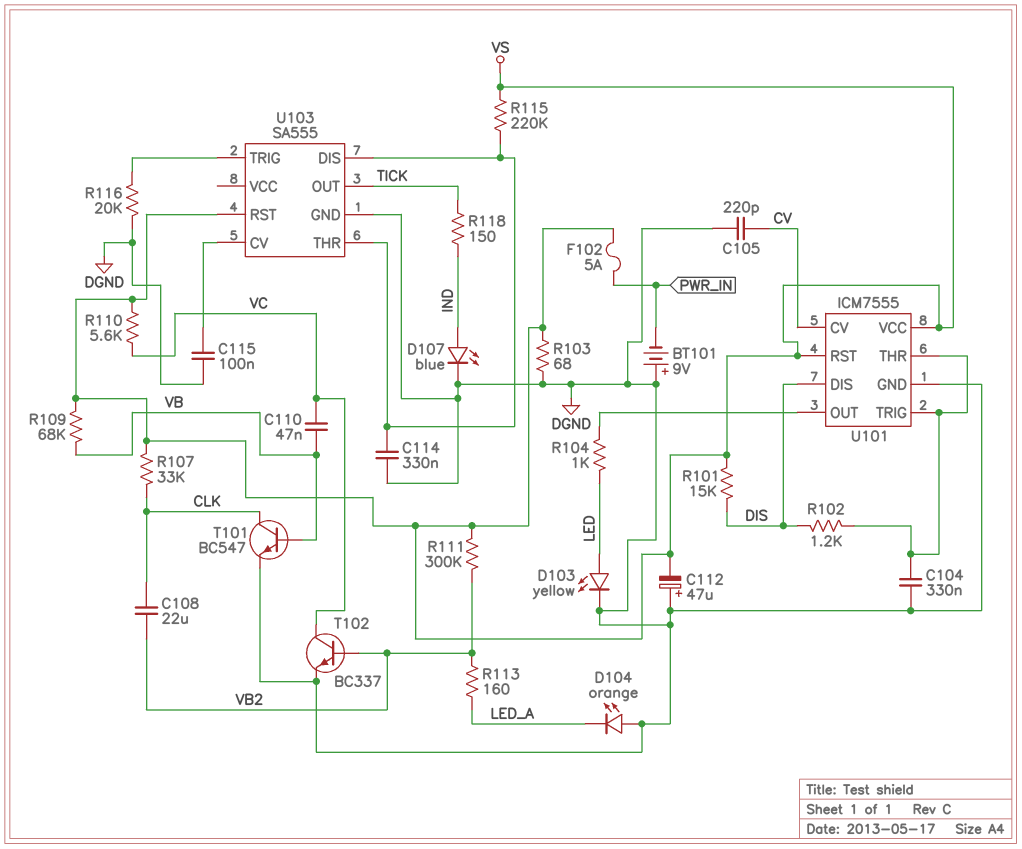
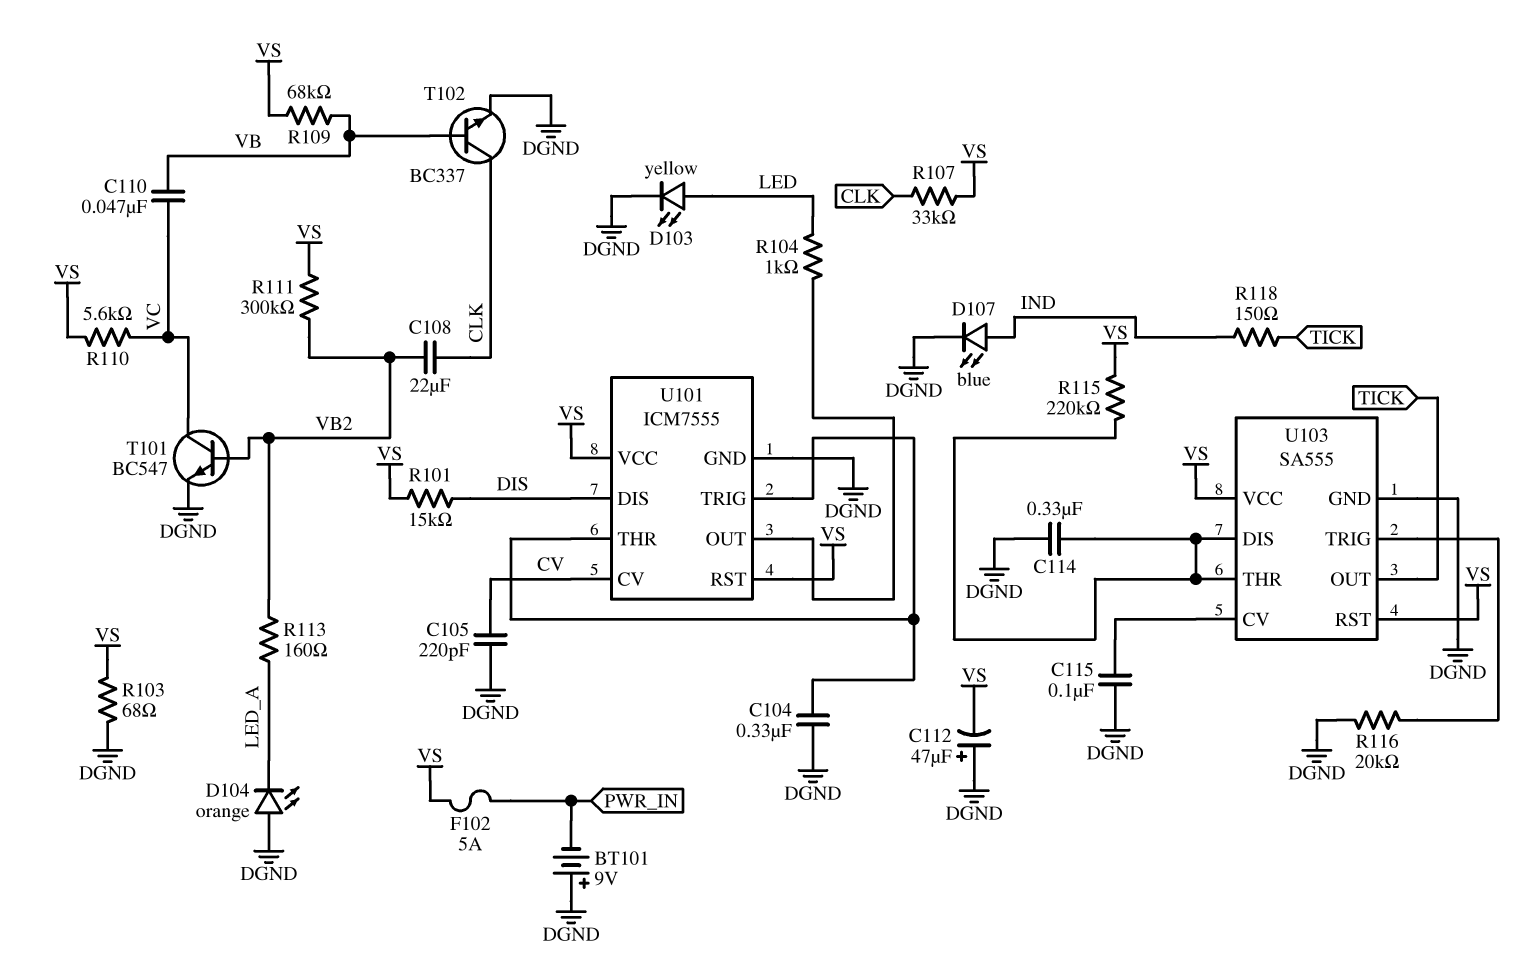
R102: 1.2k (DIS, U101/THR) -> none
T101: NPN BC547 (B VB, C CLK, E DGND) -> NPN BC547 (B VB2, C VC, E DGND)
T102: NPN BC337 (B VB2, C VC, E DGND) -> NPN BC337 (B VB, C CLK, E DGND)
U103 pin VCC: none -> VS

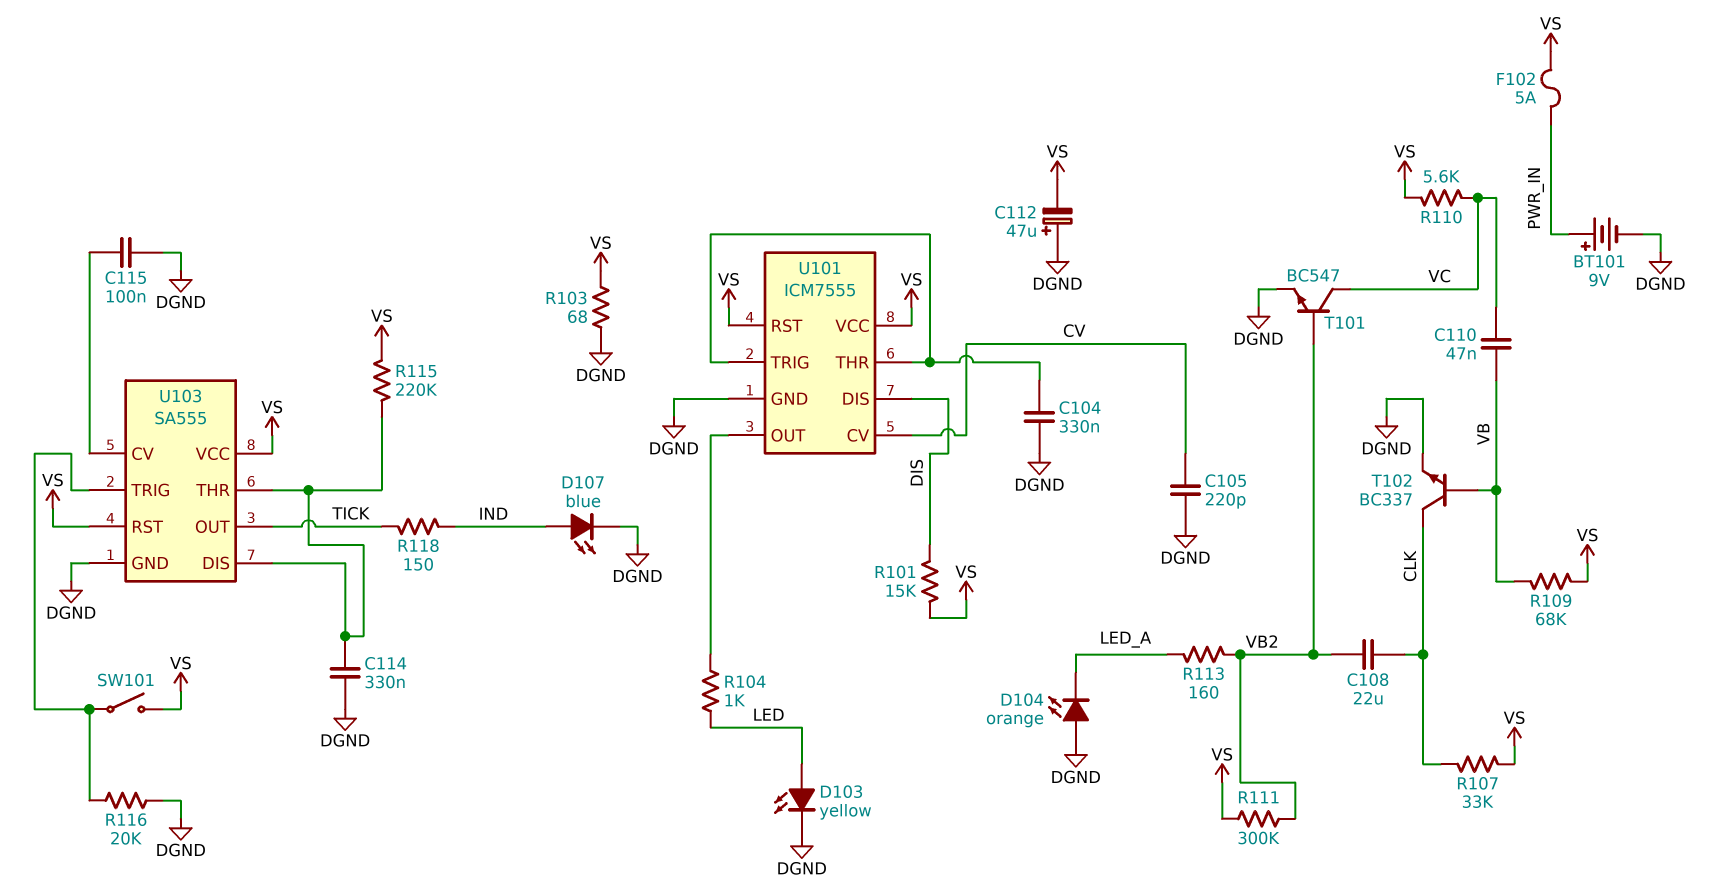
BT101: 9V (plus DGND, minus PWR_IN) -> 9V (plus PWR_IN, minus DGND)
SW101: none -> switch (U103/TRIG, VS)

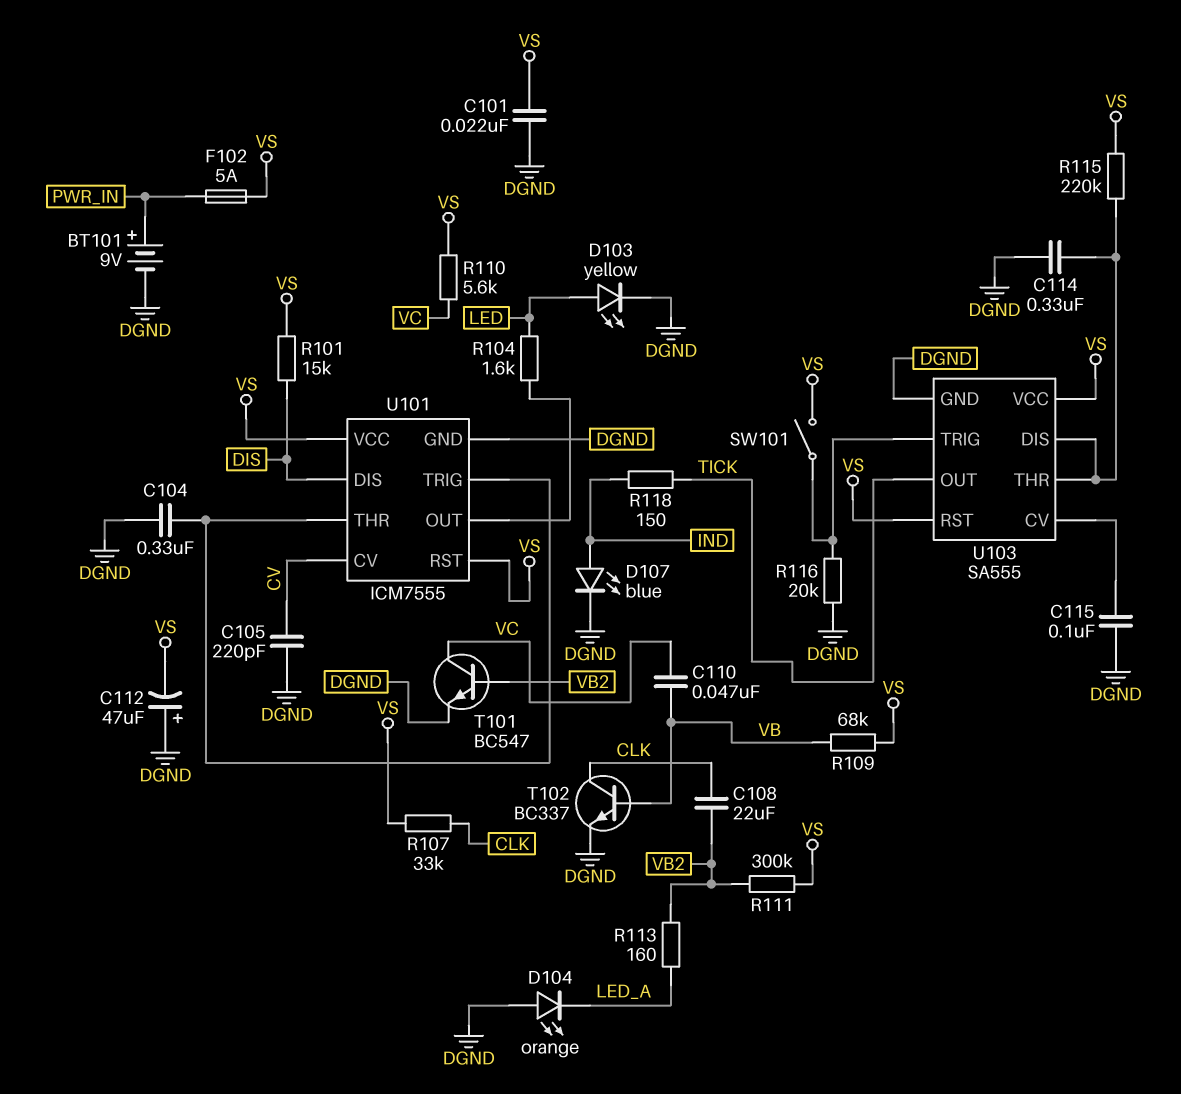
C101: none -> 22nF (DGND, VS)
R103: 68 (DGND, VS) -> none
R104: 1k (LED, U101/OUT) -> 1.6k (LED, U101/OUT)

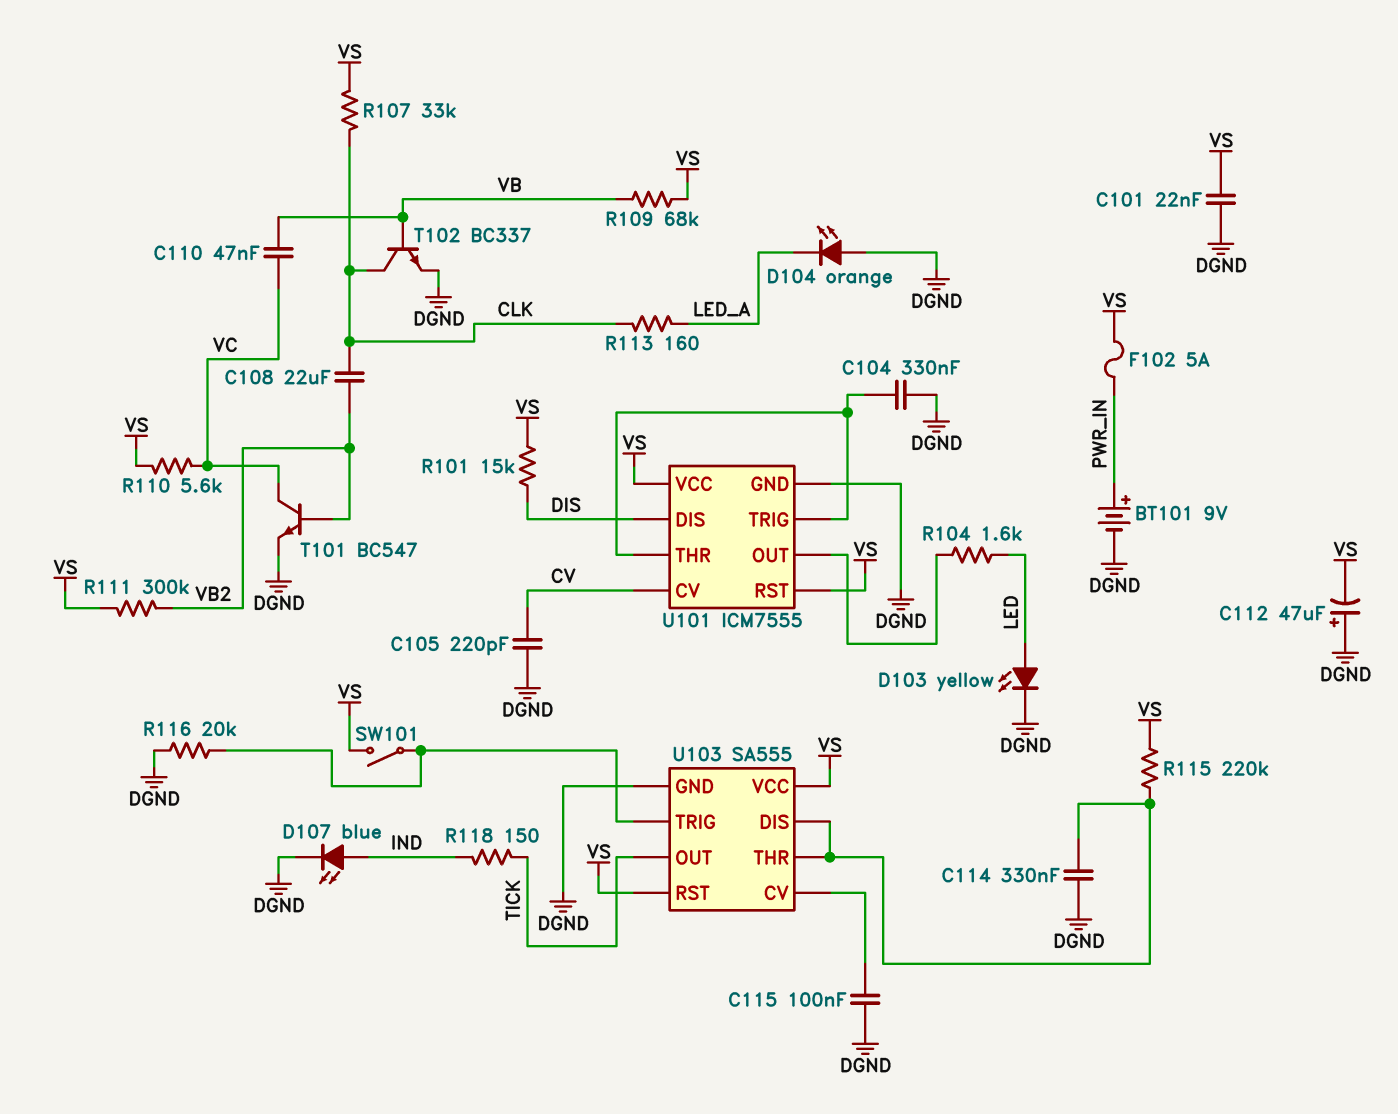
R113: 160 (LED_A, VB2) -> 160 (CLK, LED_A)

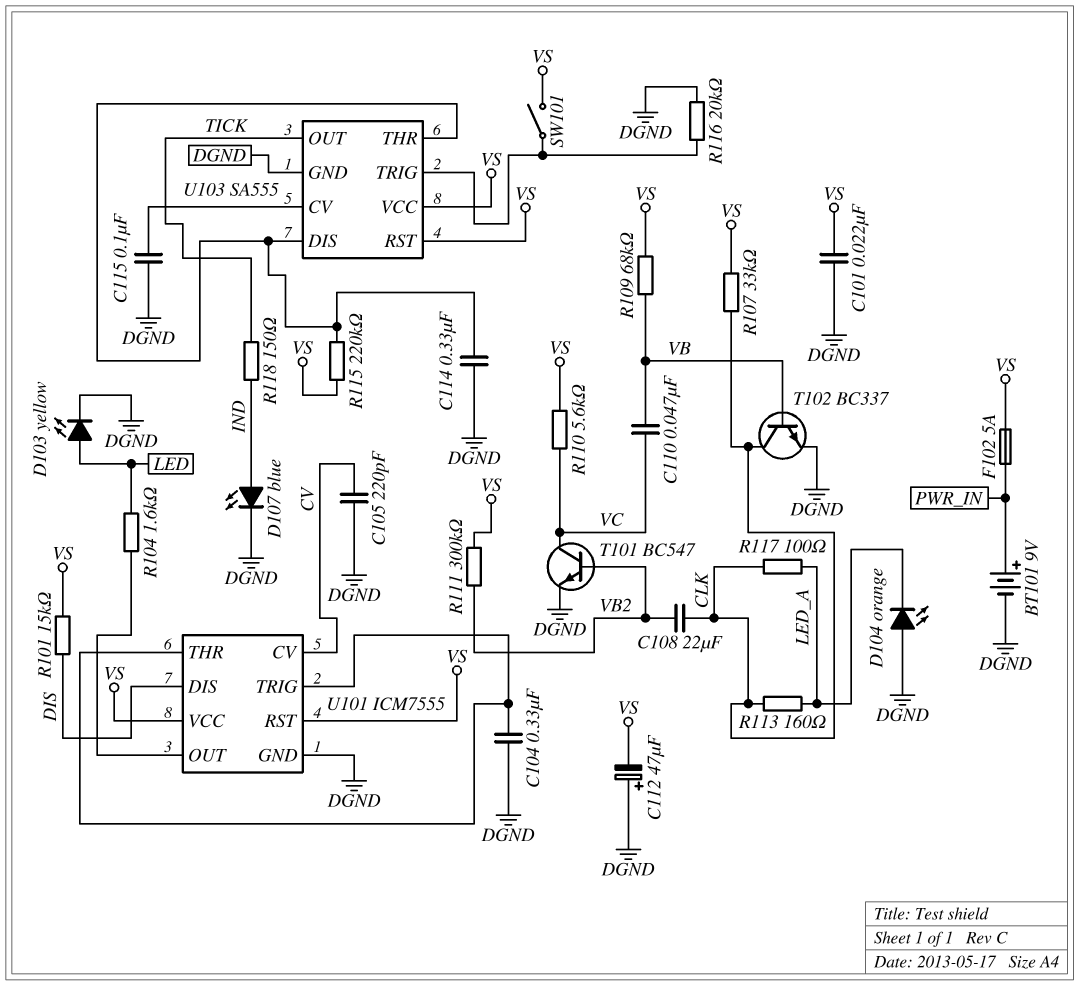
R117: none -> 100 (CLK, LED_A)

